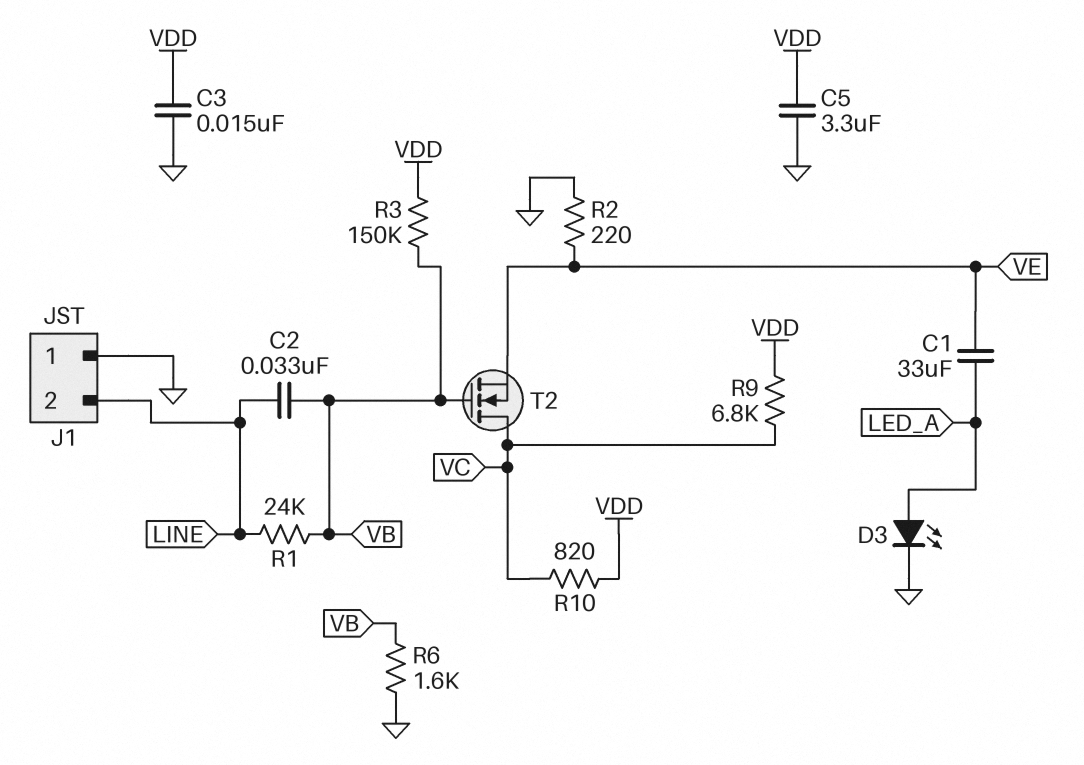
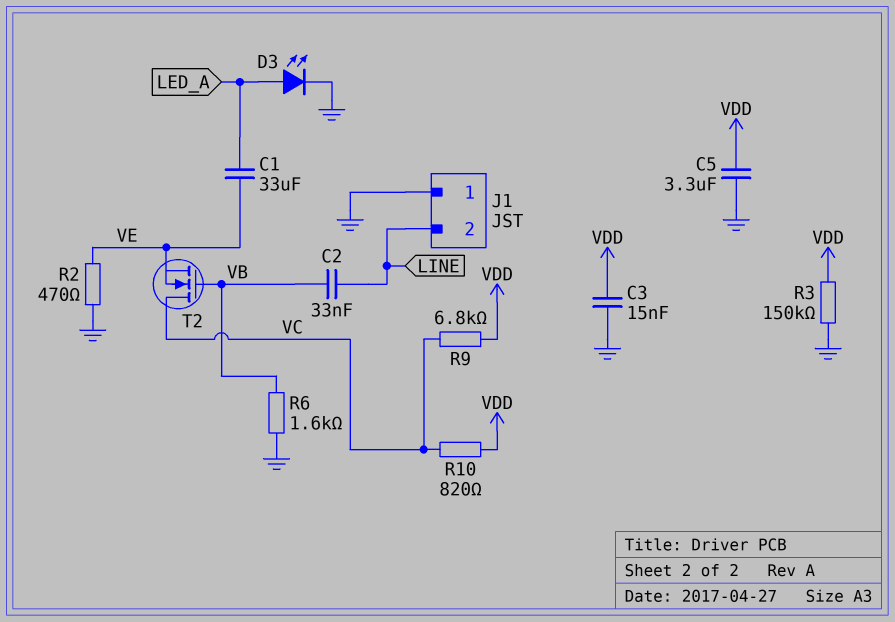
R1: 24k (LINE, VB) -> none
R2: 220 (GND, VE) -> 470 (GND, VE)
R3: 150k (VB, VDD) -> 150k (GND, VDD)

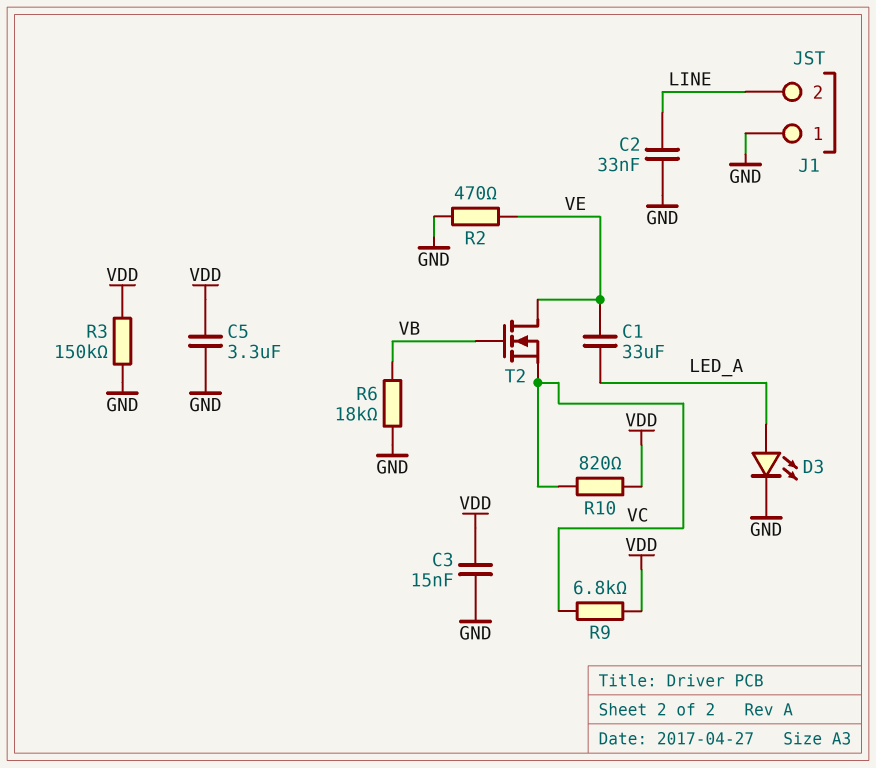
C2: 33nF (LINE, VB) -> 33nF (GND, LINE)
R6: 1.6k (GND, VB) -> 18k (GND, VB)
T2: NMOS (G VB, D VC, S VE) -> NMOS (G VB, D VE, S VC)

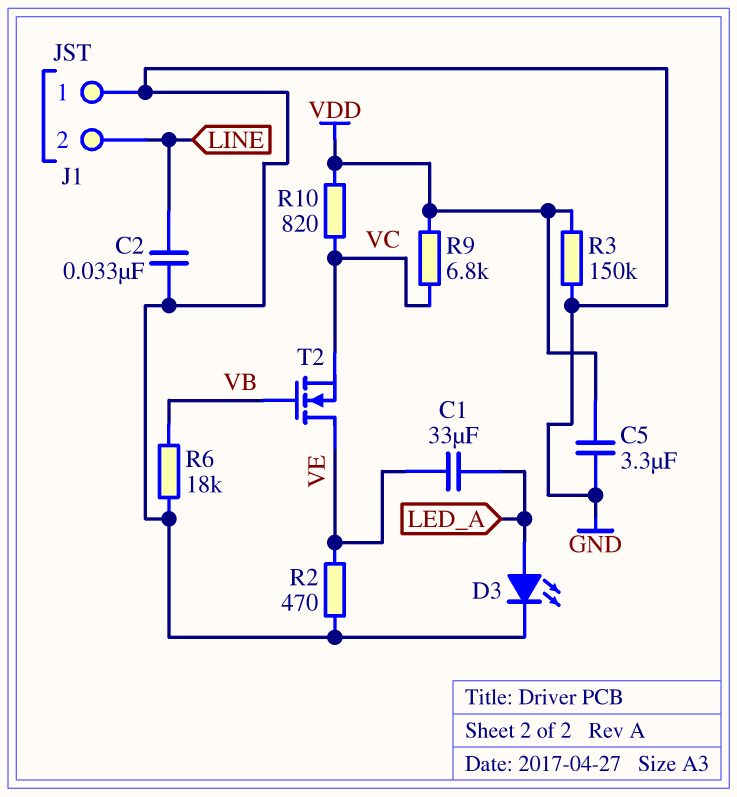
C3: 15nF (GND, VDD) -> none

